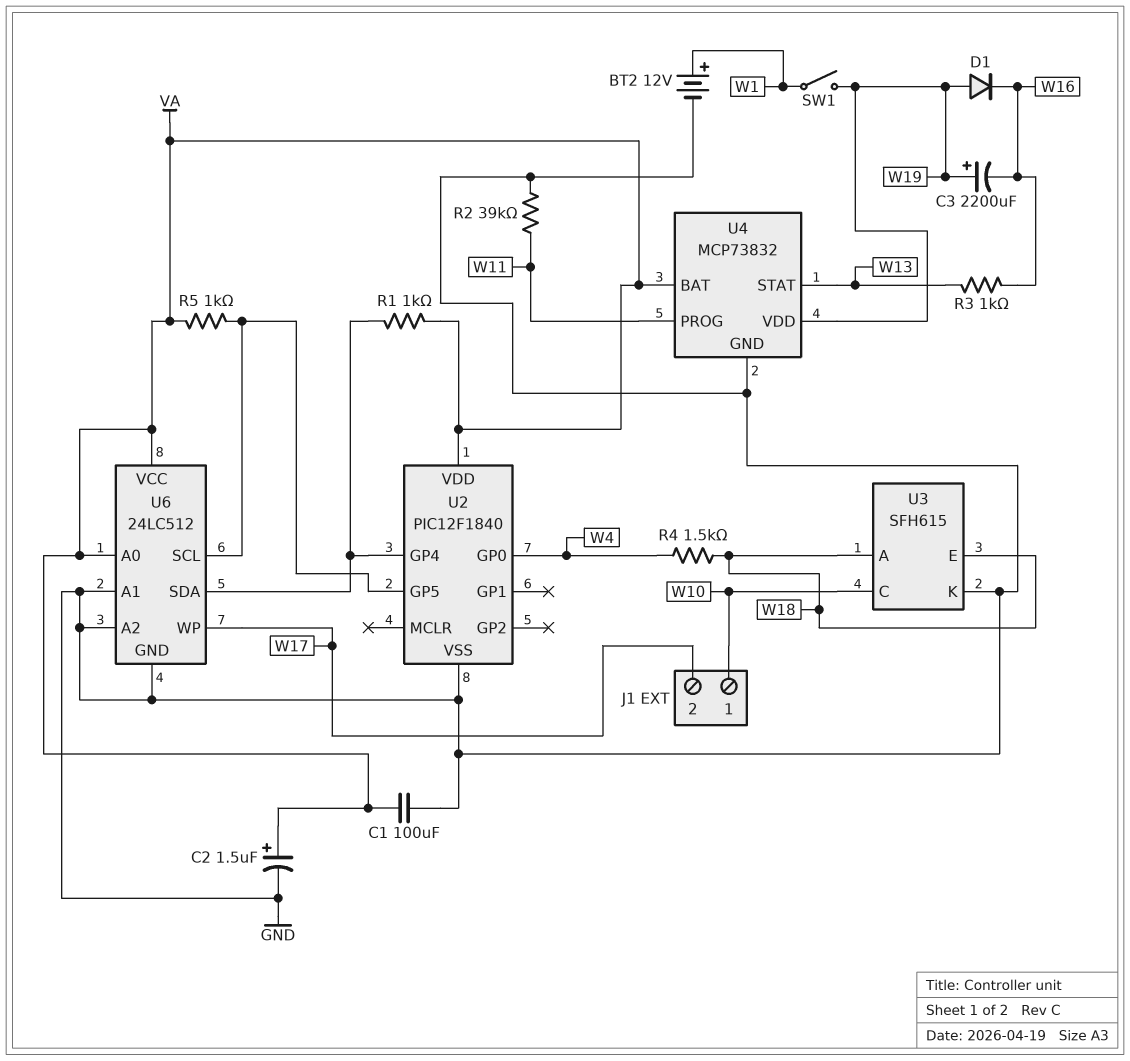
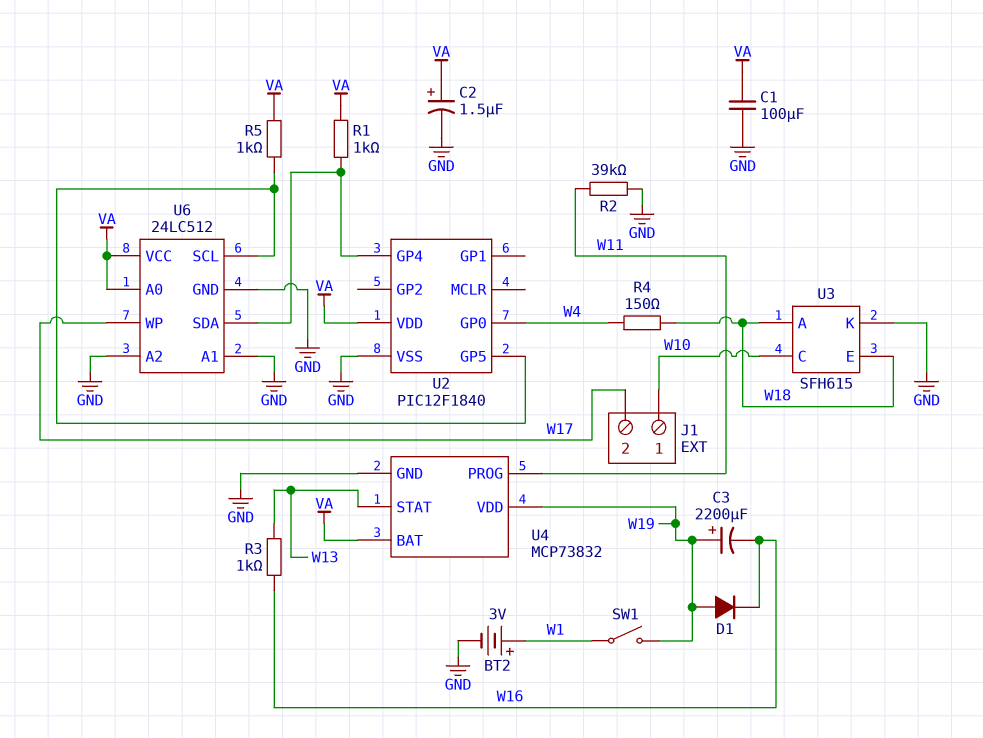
BT2: 12V (plus W1, minus GND) -> 3V (plus W1, minus GND)
R4: 1.5k (W4, W18) -> 150 (W4, W18)

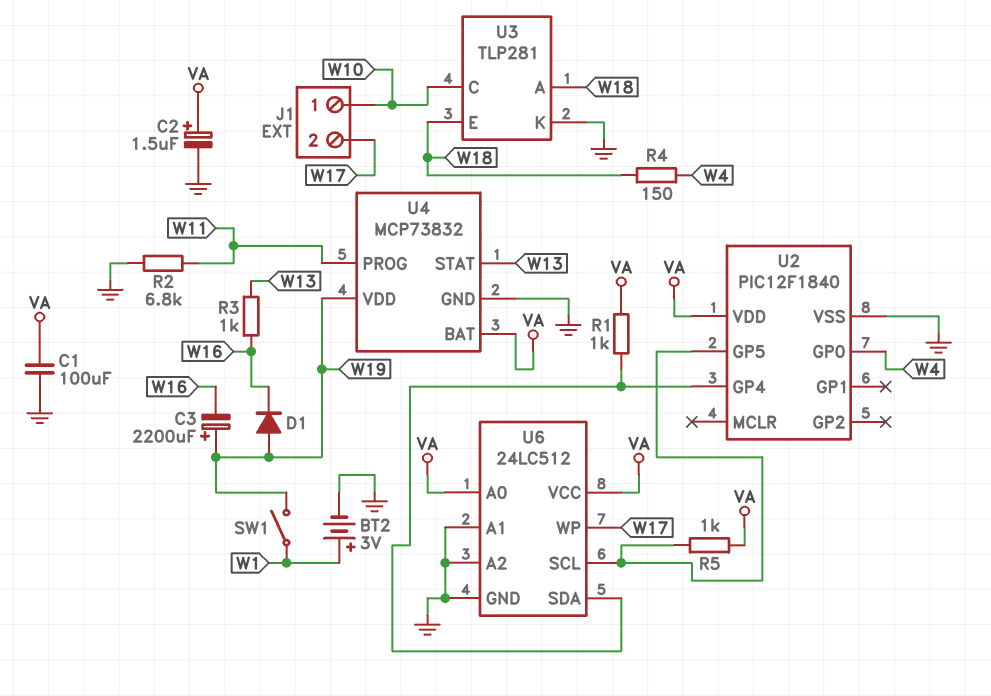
R2: 39k (GND, W11) -> 6.8k (GND, W11)
U3: SFH615 -> TLP281

